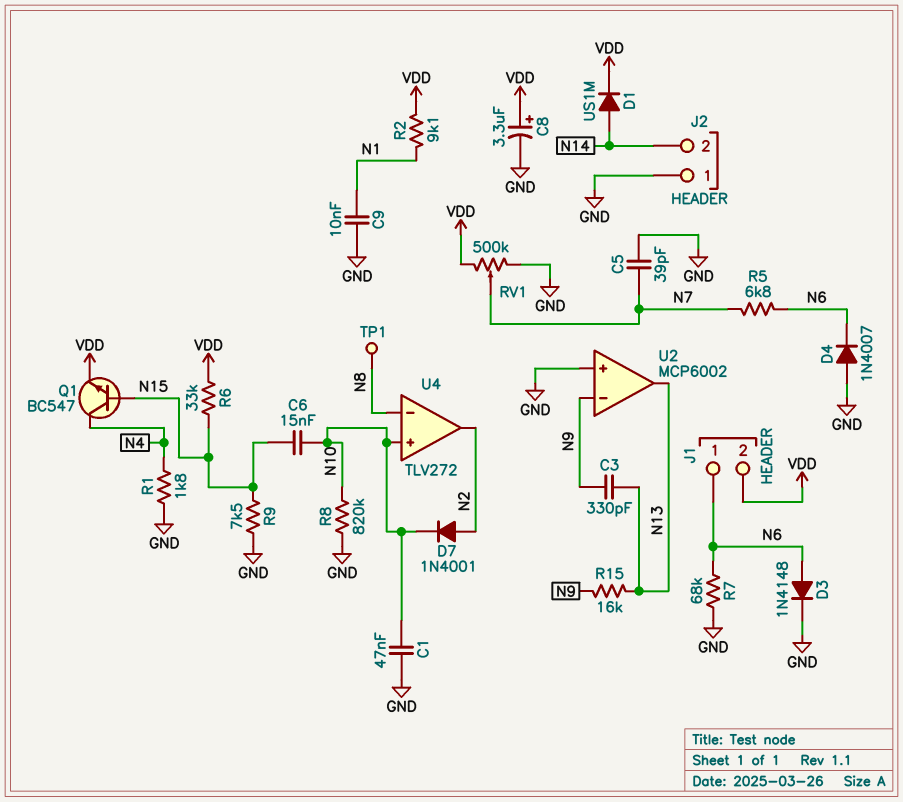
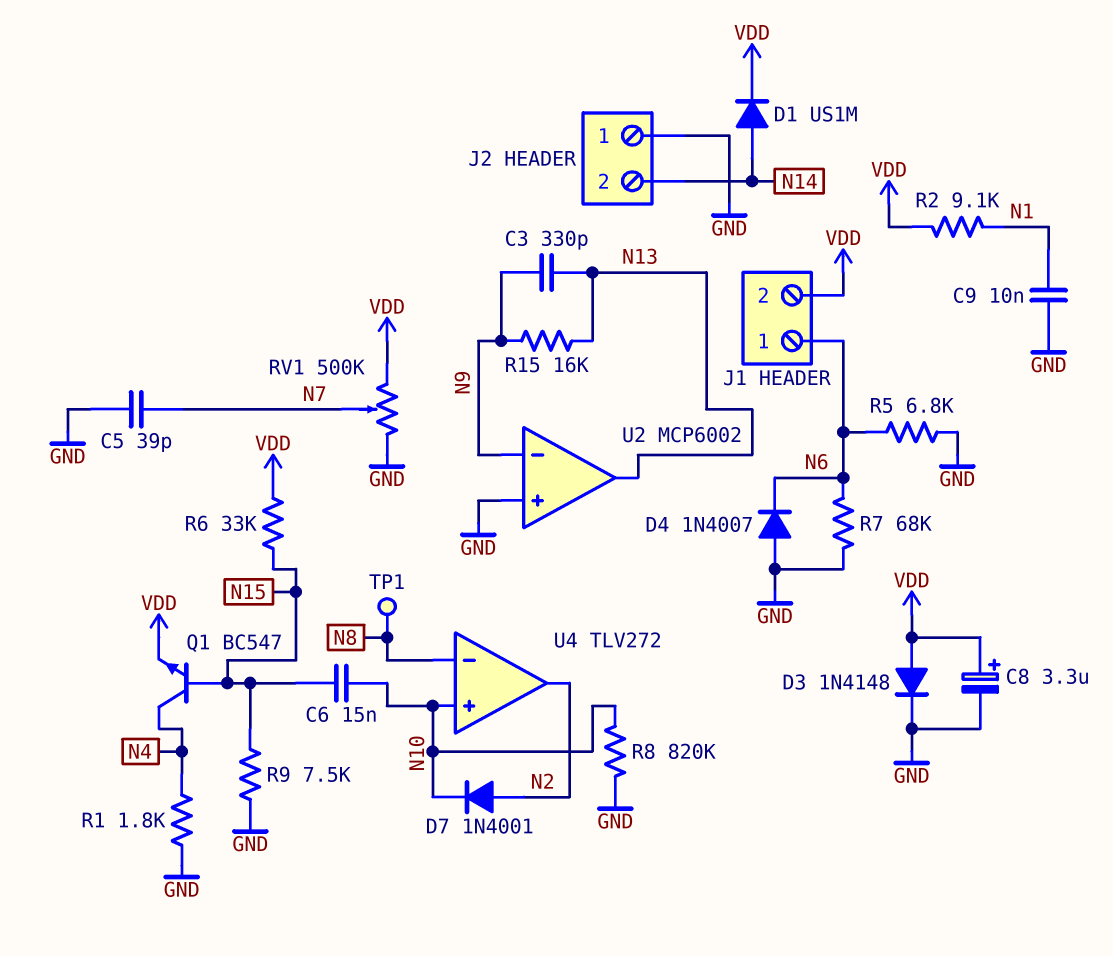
C1: 47nF (GND, N10) -> none
D3: diode 1N4148 (A N6, K GND) -> diode 1N4148 (A VDD, K GND)
R5: 6.8k (N6, N7) -> 6.8k (GND, N6)

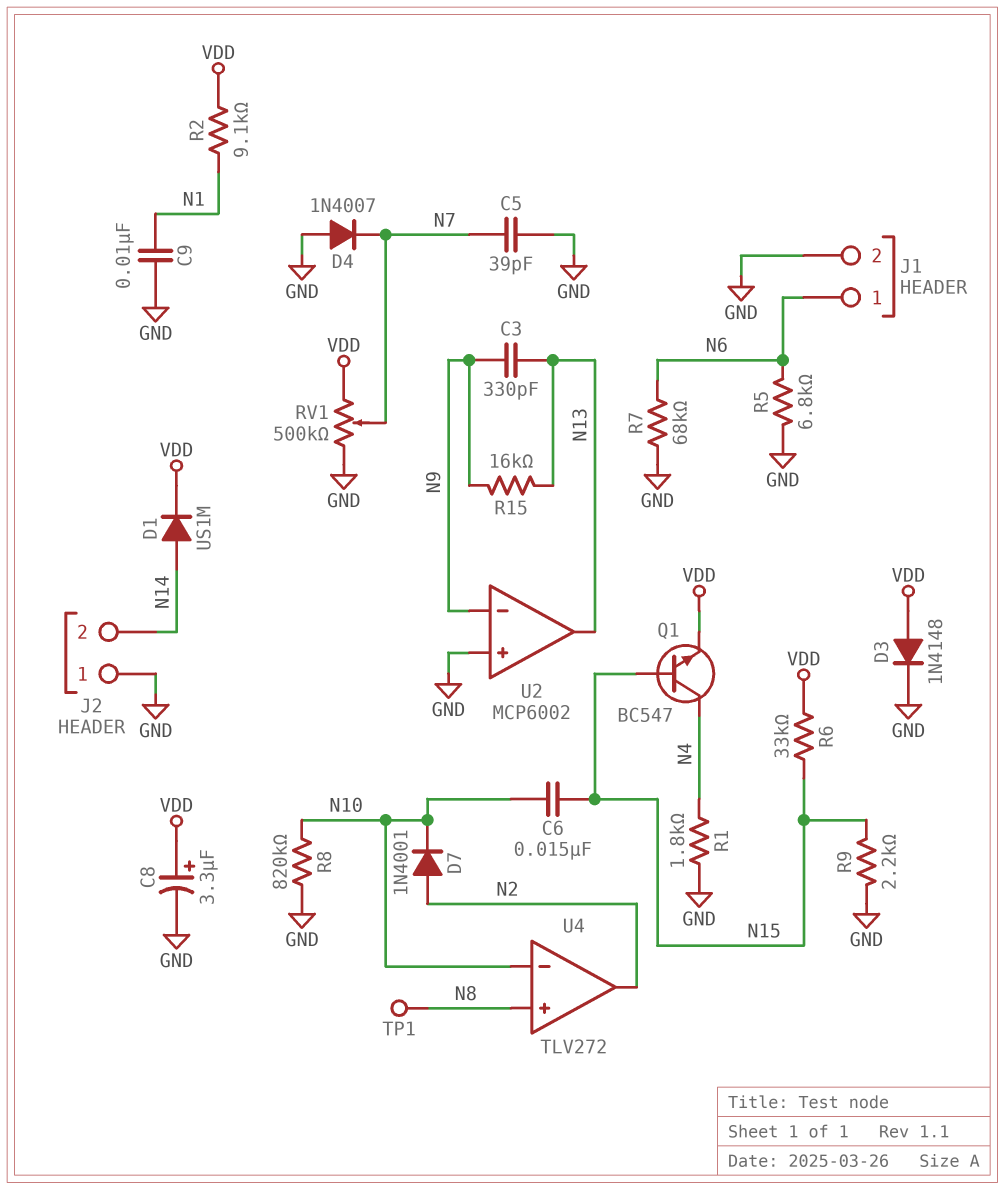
D4: diode 1N4007 (A GND, K N6) -> diode 1N4007 (A GND, K N7)
J1 pin 2: VDD -> GND
R9: 7.5k (GND, N15) -> 2.2k (GND, N15)
U4 pin in+: N10 -> N8
U4 pin in-: N8 -> N10

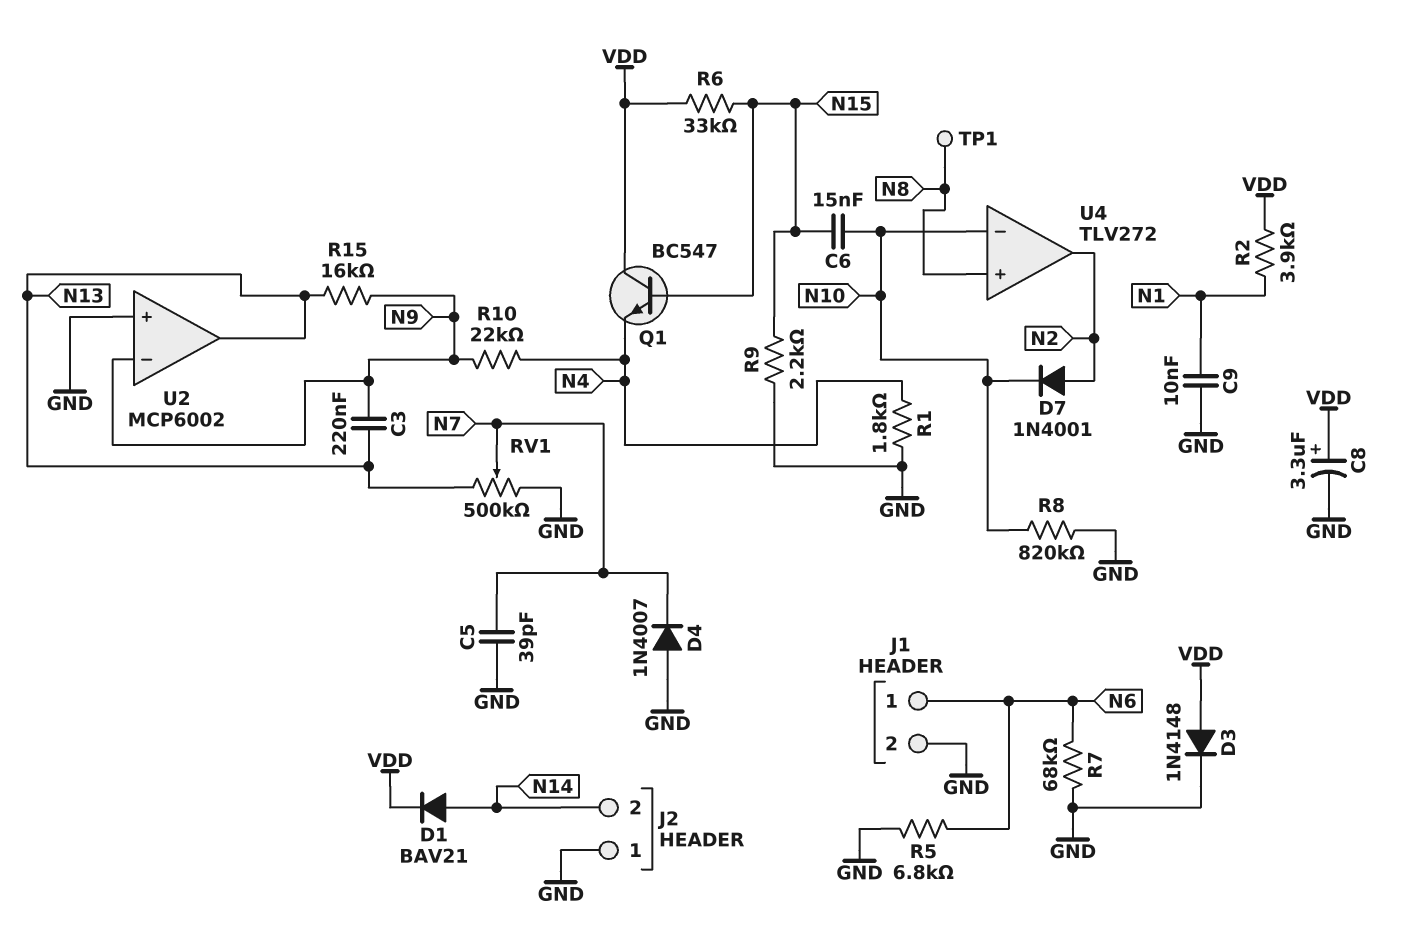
C3: 330pF (N9, N13) -> 220nF (N9, N13)
D1: diode US1M (A N14, K VDD) -> diode BAV21 (A N14, K VDD)
Q1: NPN BC547 (B N15, C N4, E VDD) -> NPN BC547 (B N15, C VDD, E N4)
R2: 9.1k (N1, VDD) -> 3.9k (N1, VDD)
R10: none -> 22k (N4, N9)
RV1: 500k (GND, VDD, wiper N7) -> 500k (GND, N13, wiper N7)

